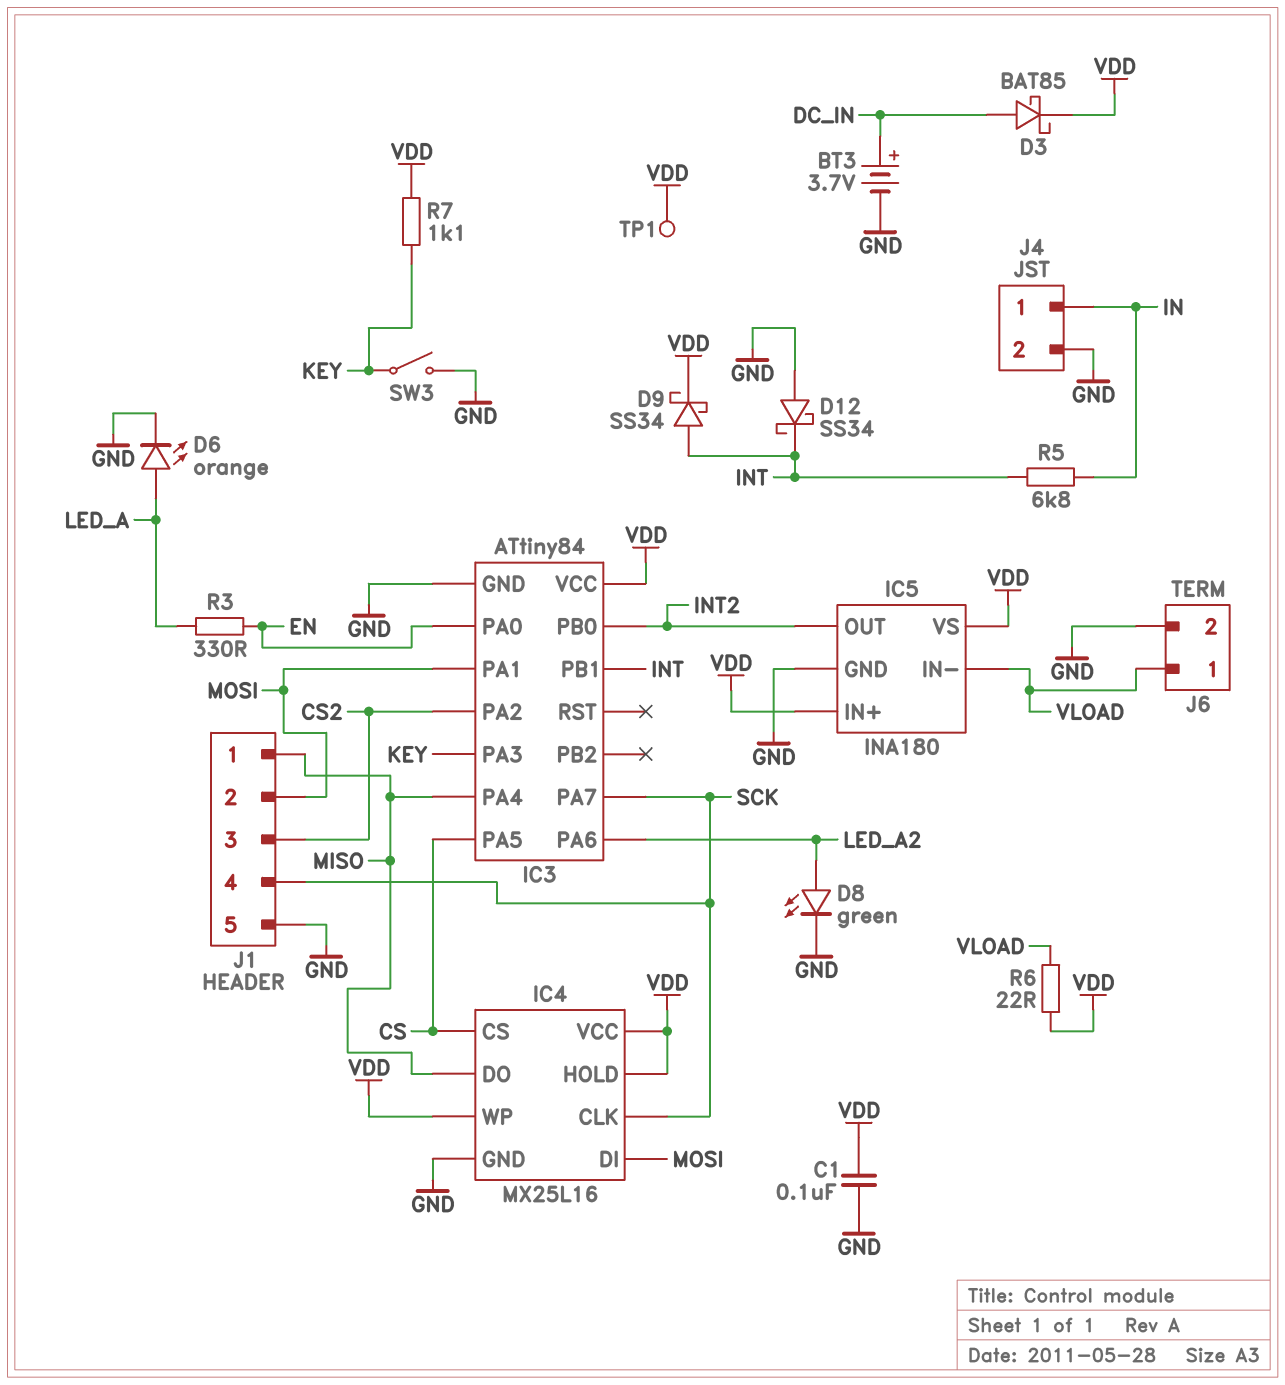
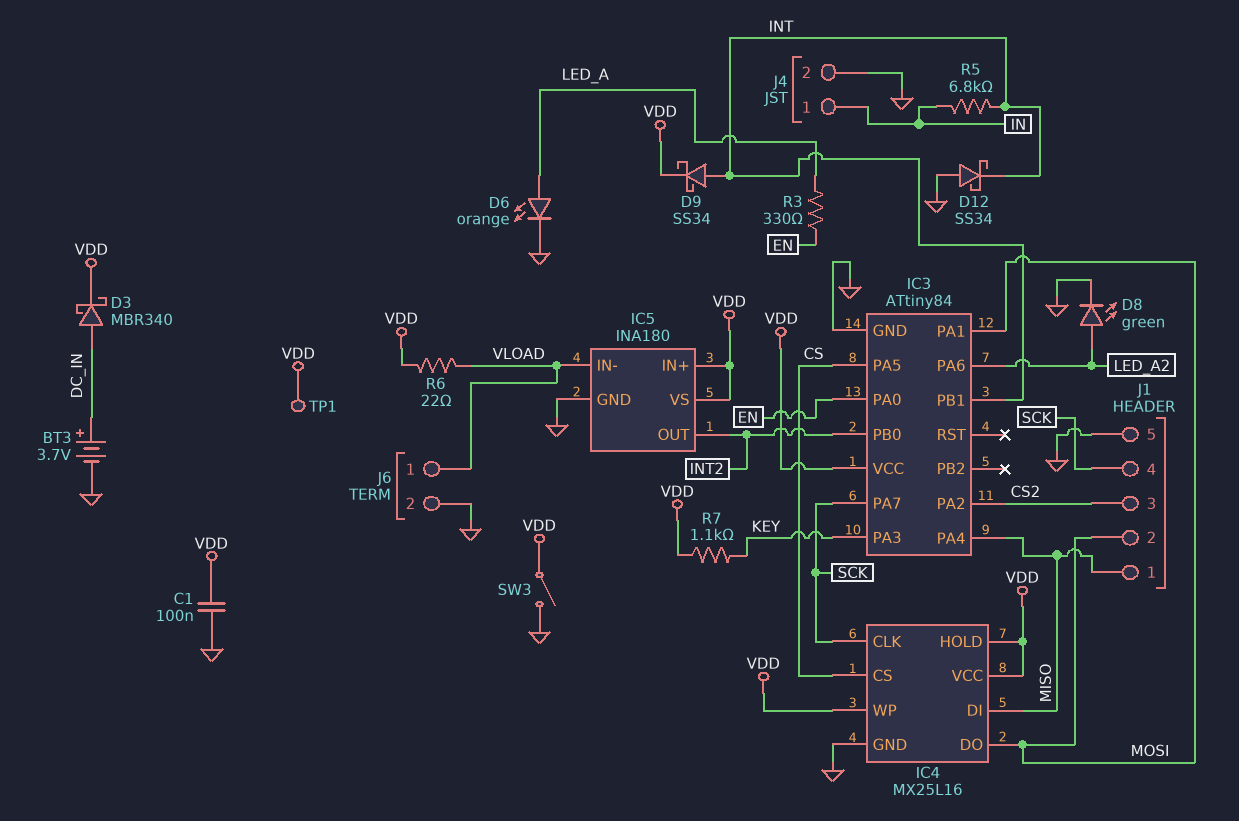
D3: schottky BAT85 (A DC_IN, K VDD) -> schottky MBR340 (A DC_IN, K VDD)
IC4 pin DI: MOSI -> MISO
IC4 pin DO: MISO -> MOSI
SW3: switch (GND, KEY) -> switch (GND, VDD)

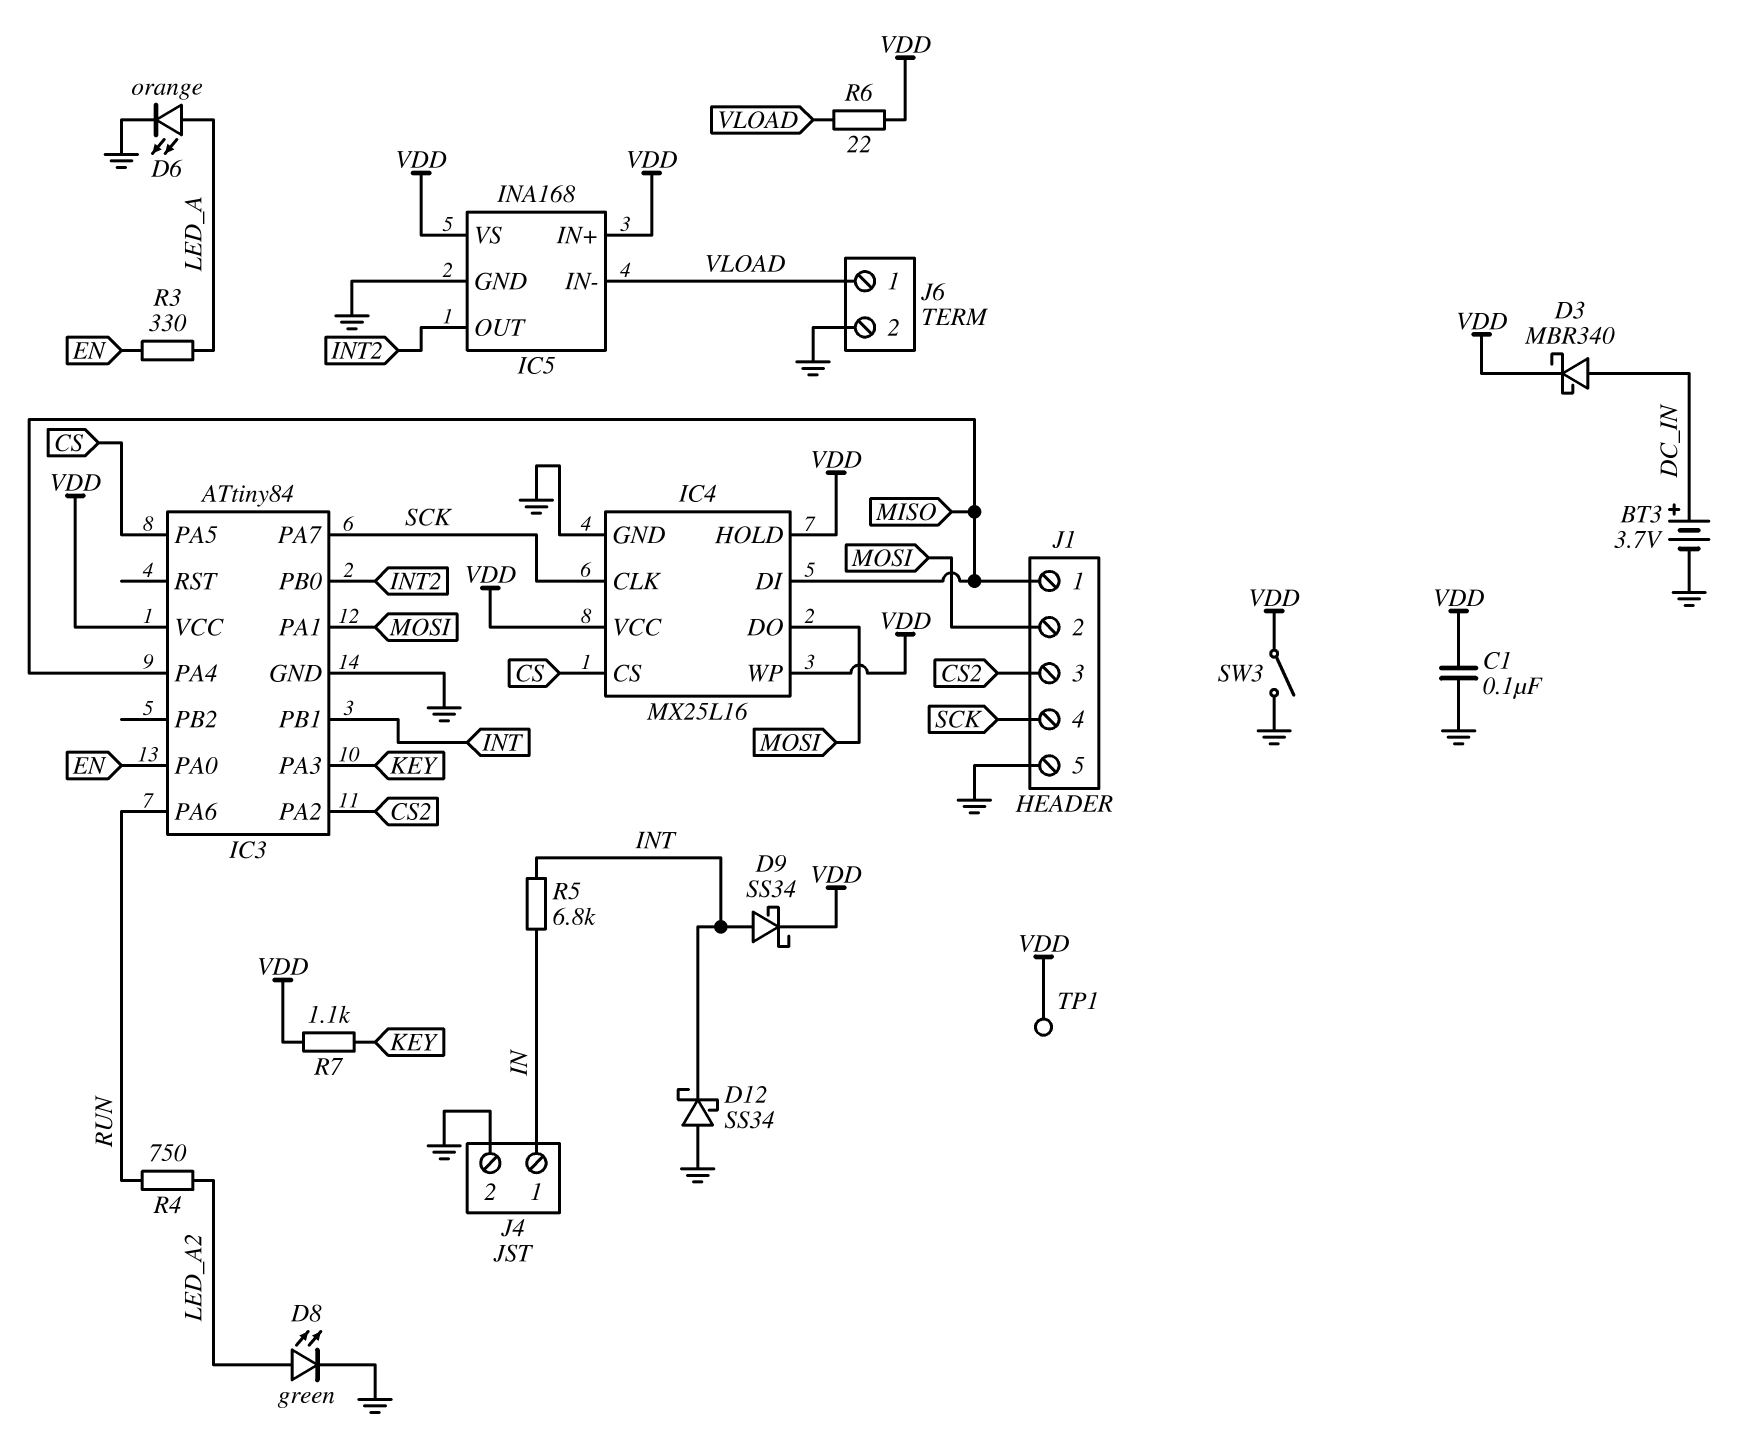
IC3 pin PA6: LED_A2 -> RUN
IC5: INA180 -> INA168
R4: none -> 750 (LED_A2, RUN)

